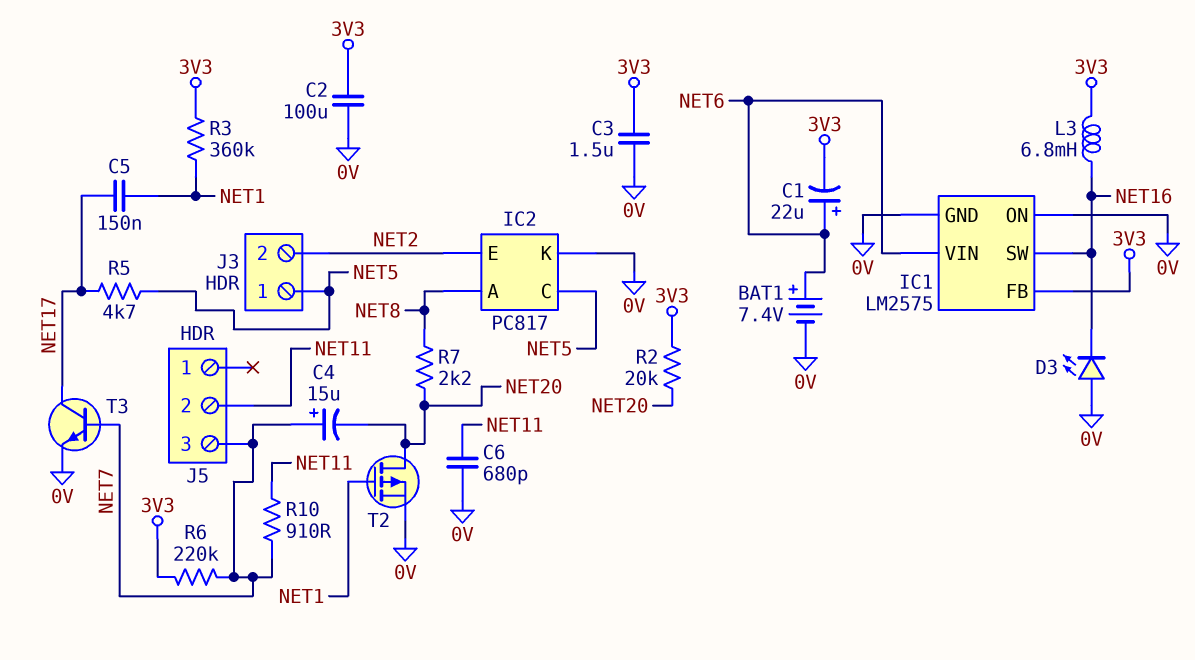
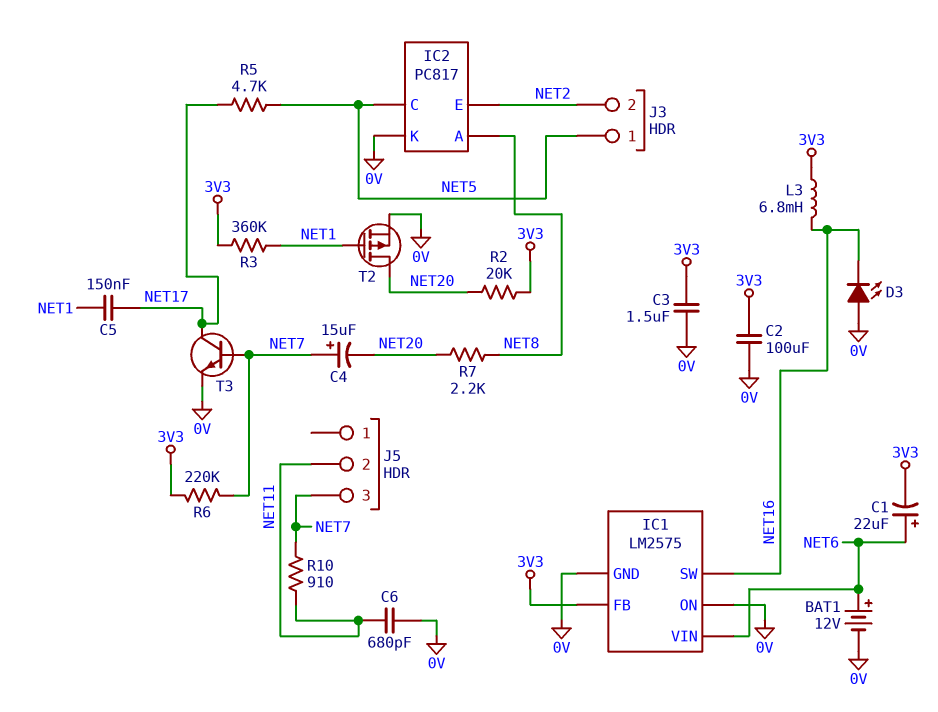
BAT1: 7.4V (plus NET6, minus 0V) -> 12V (plus NET6, minus 0V)

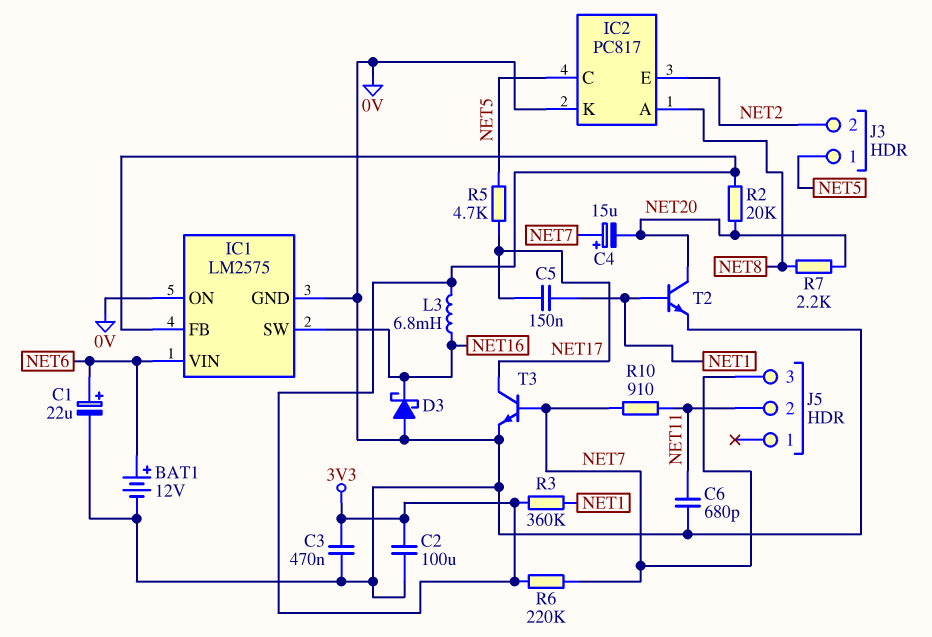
C1: 22uF (plus NET6, minus 3V3) -> 22uF (plus NET6, minus 0V)
C3: 1.5uF (0V, 3V3) -> 470nF (0V, 3V3)
D3: LED (A 0V, K NET16) -> schottky (A 0V, K NET16)
T2: PMOS (G NET1, D NET20, S 0V) -> NPN (B NET1, C NET20, E 0V)

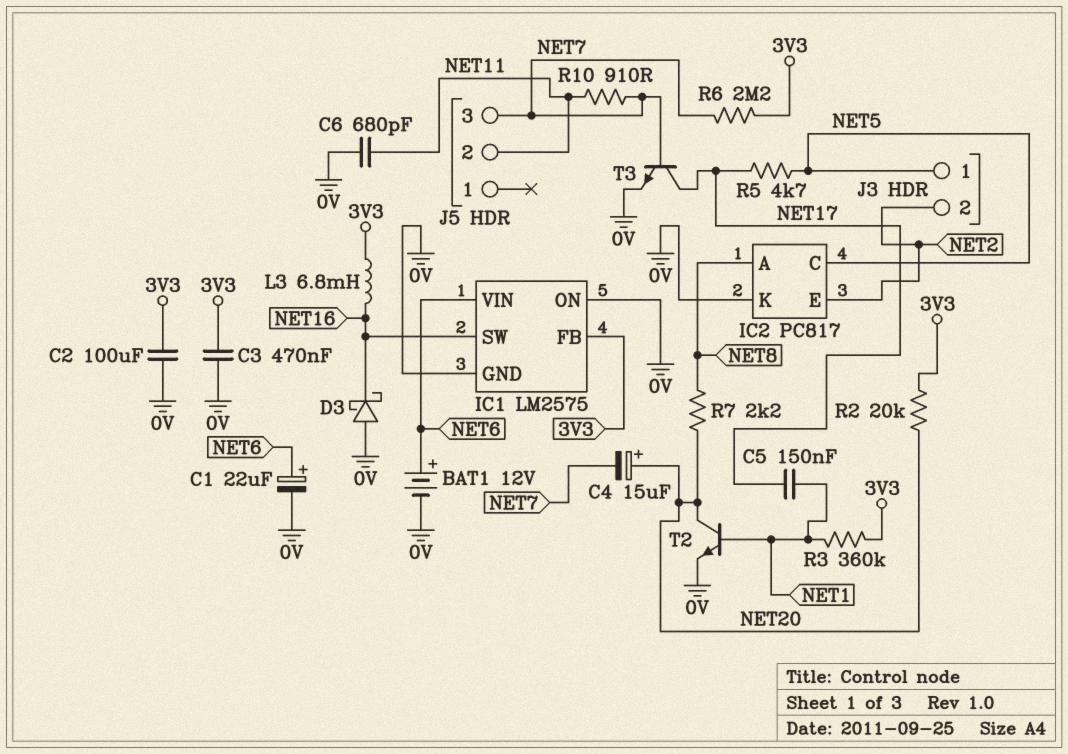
C4: 15uF (plus NET7, minus NET20) -> 15uF (plus NET20, minus NET7)
R6: 220k (3V3, NET7) -> 2.2M (3V3, NET7)

